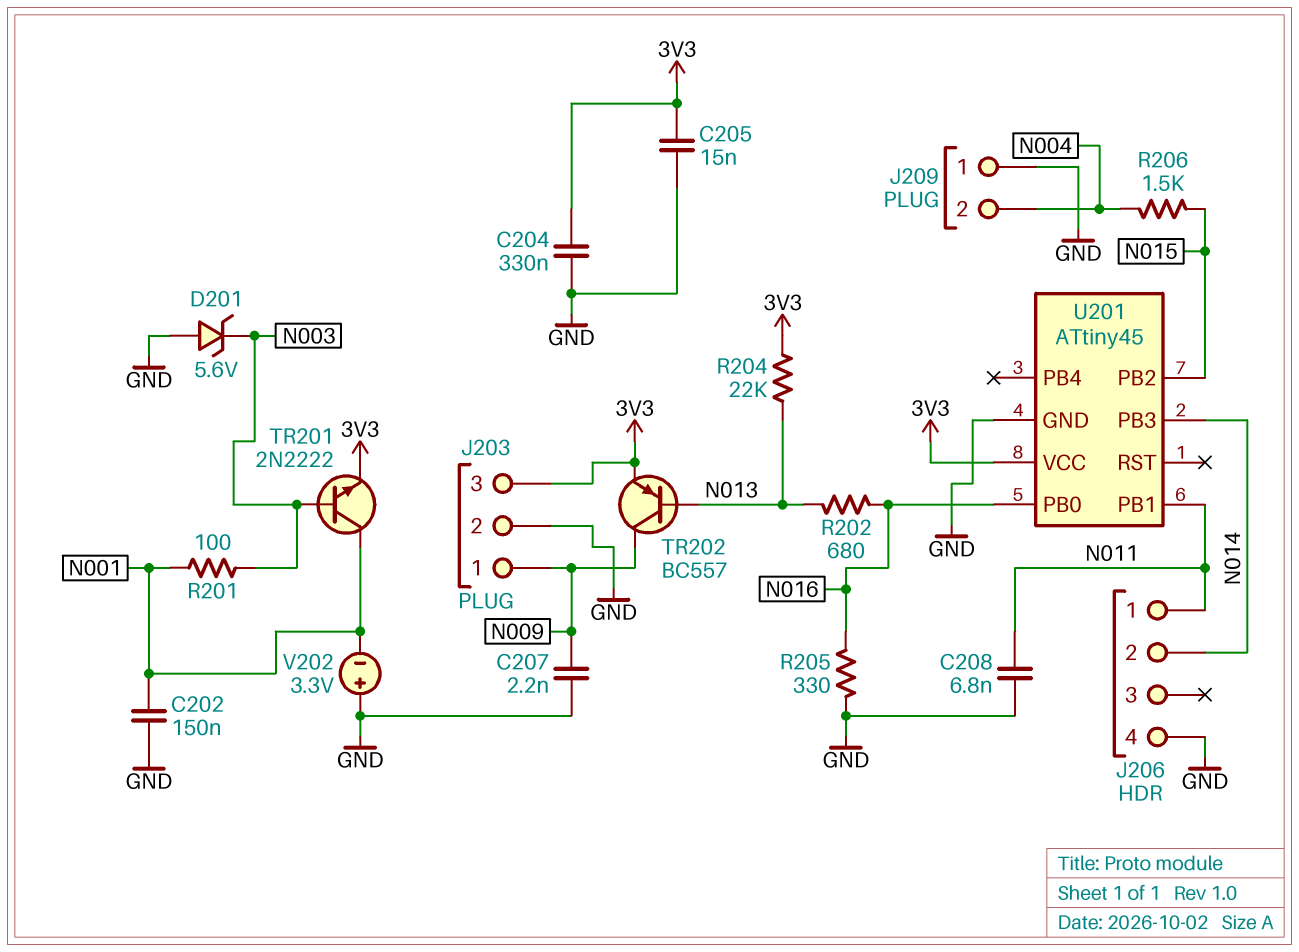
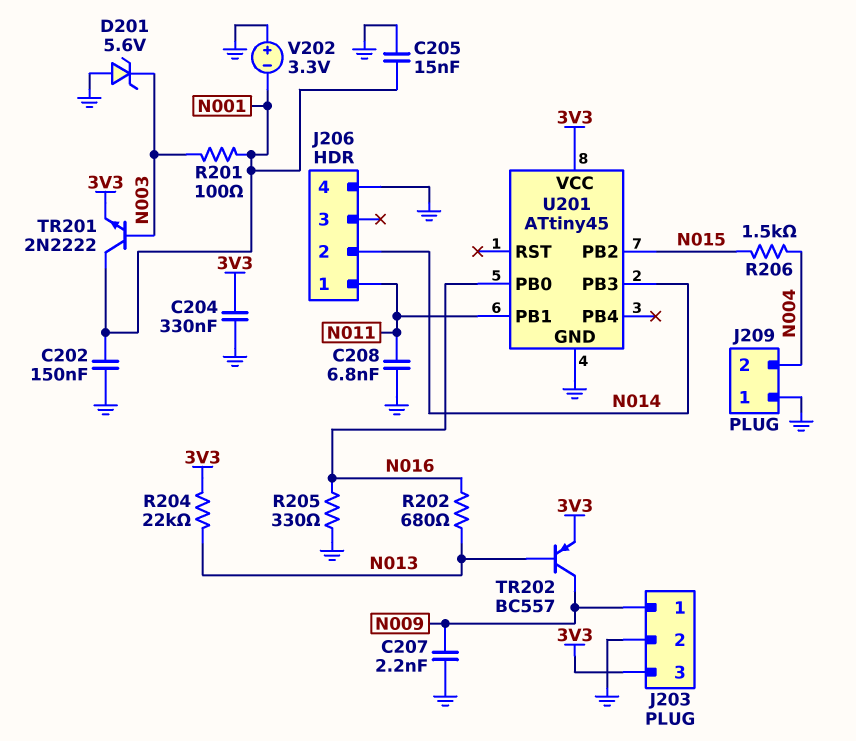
C205: 15nF (3V3, GND) -> 15nF (GND, N001)

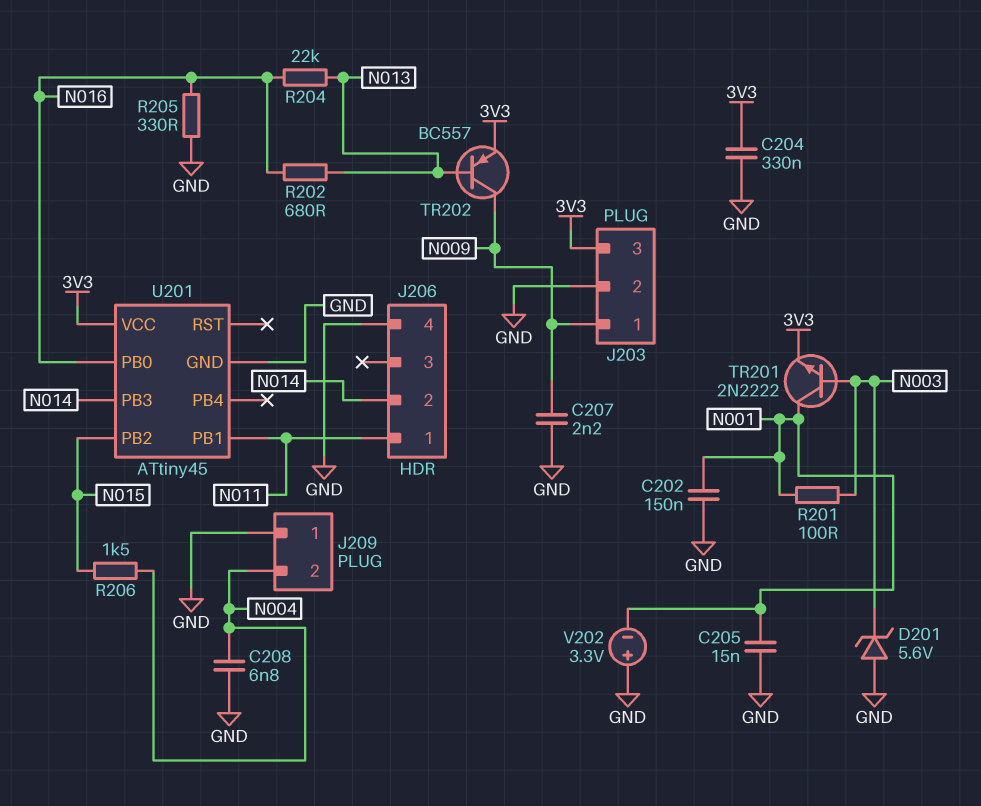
C208: 6.8nF (GND, N011) -> 6.8nF (GND, N004)
R204: 22k (3V3, N013) -> 22k (N013, N016)

